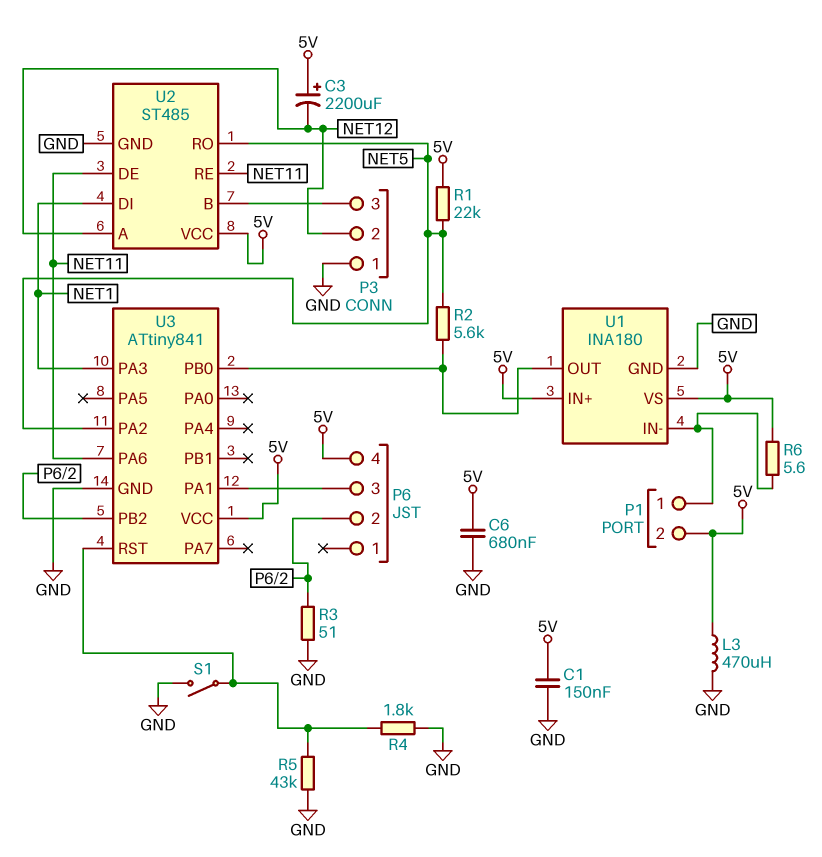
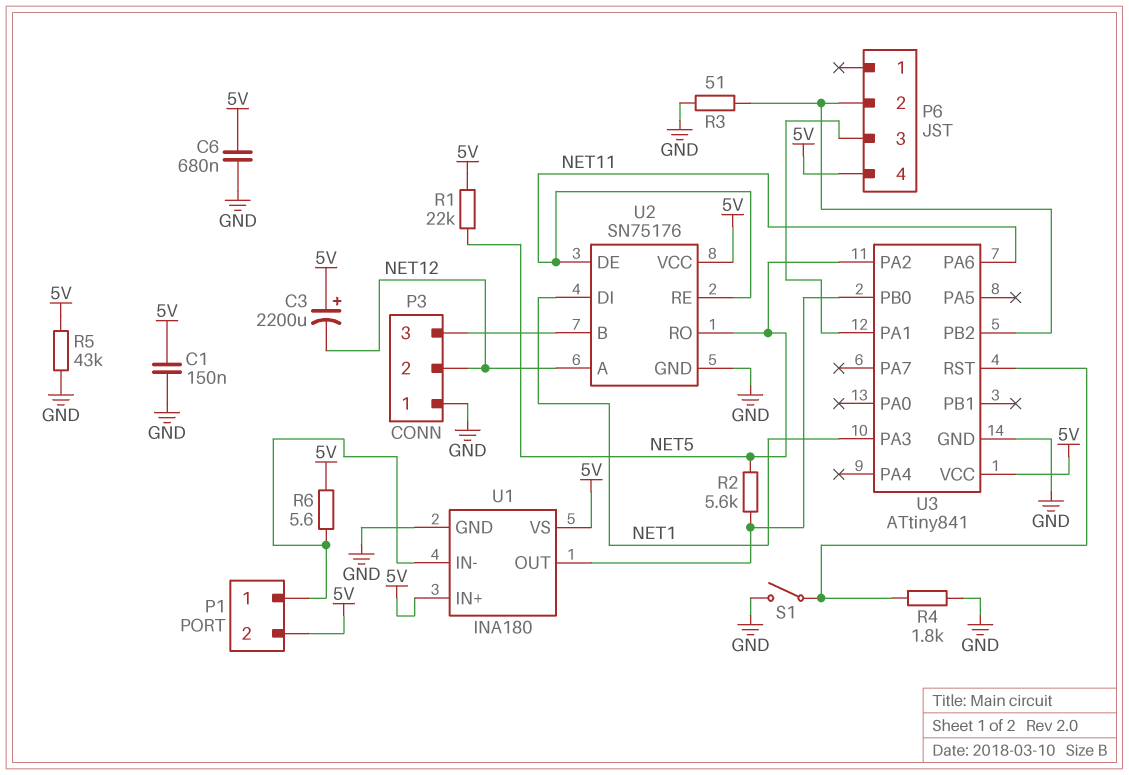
L3: 470uH (5V, GND) -> none
R5: 43k (GND, U3/RST) -> 43k (5V, GND)
U2: ST485 -> SN75176

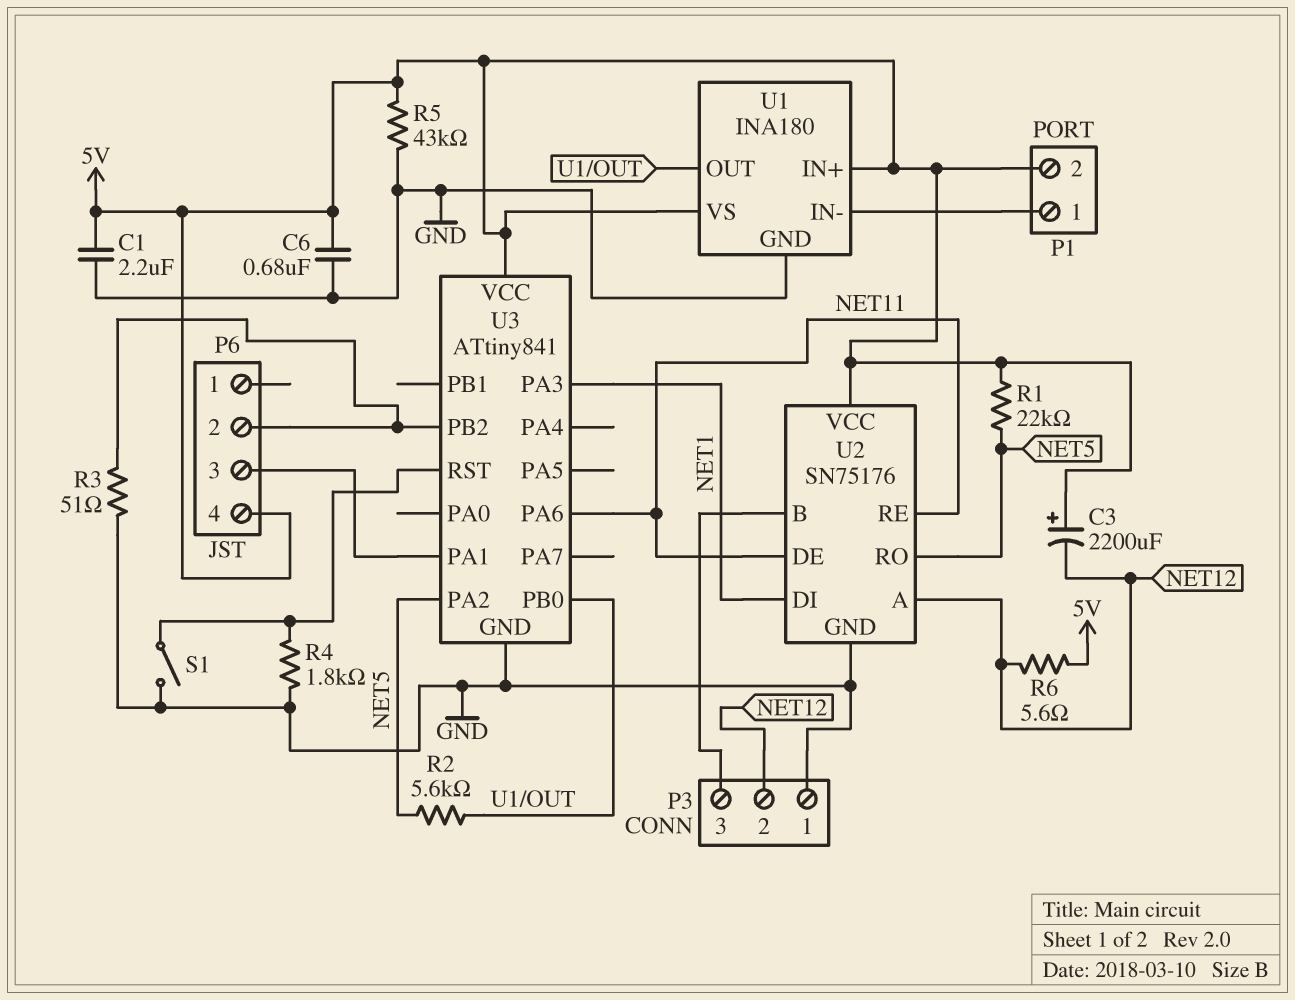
C1: 150nF (5V, GND) -> 2.2uF (5V, GND)
R6: 5.6 (5V, P1/1) -> 5.6 (5V, NET12)

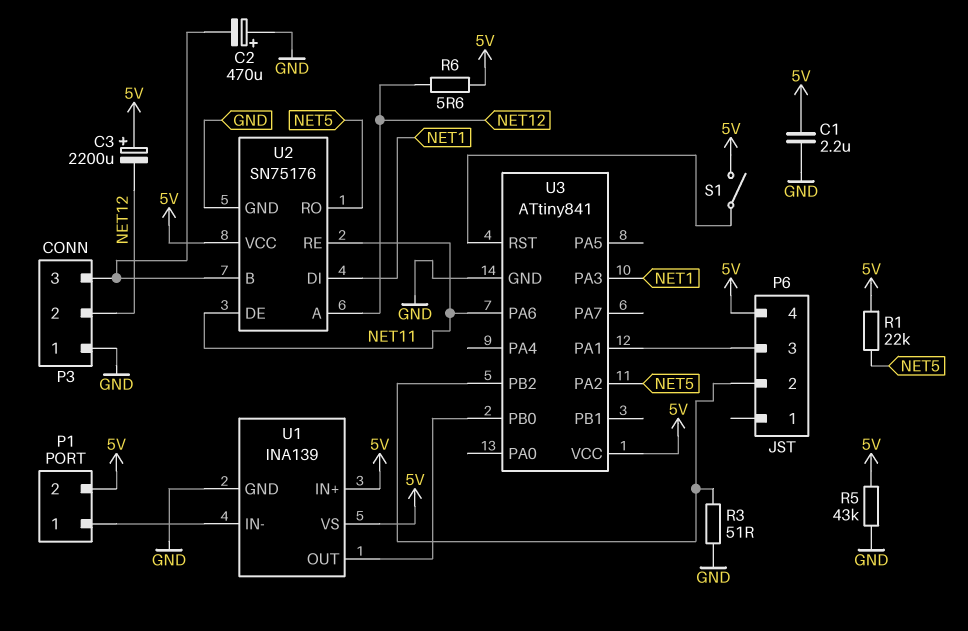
C2: none -> 470uF (plus GND, minus P3/3)
C6: 680nF (5V, GND) -> none
R2: 5.6k (NET5, U1/OUT) -> none
R4: 1.8k (GND, U3/RST) -> none
S1: switch (GND, U3/RST) -> switch (5V, U3/RST)
U1: INA180 -> INA139

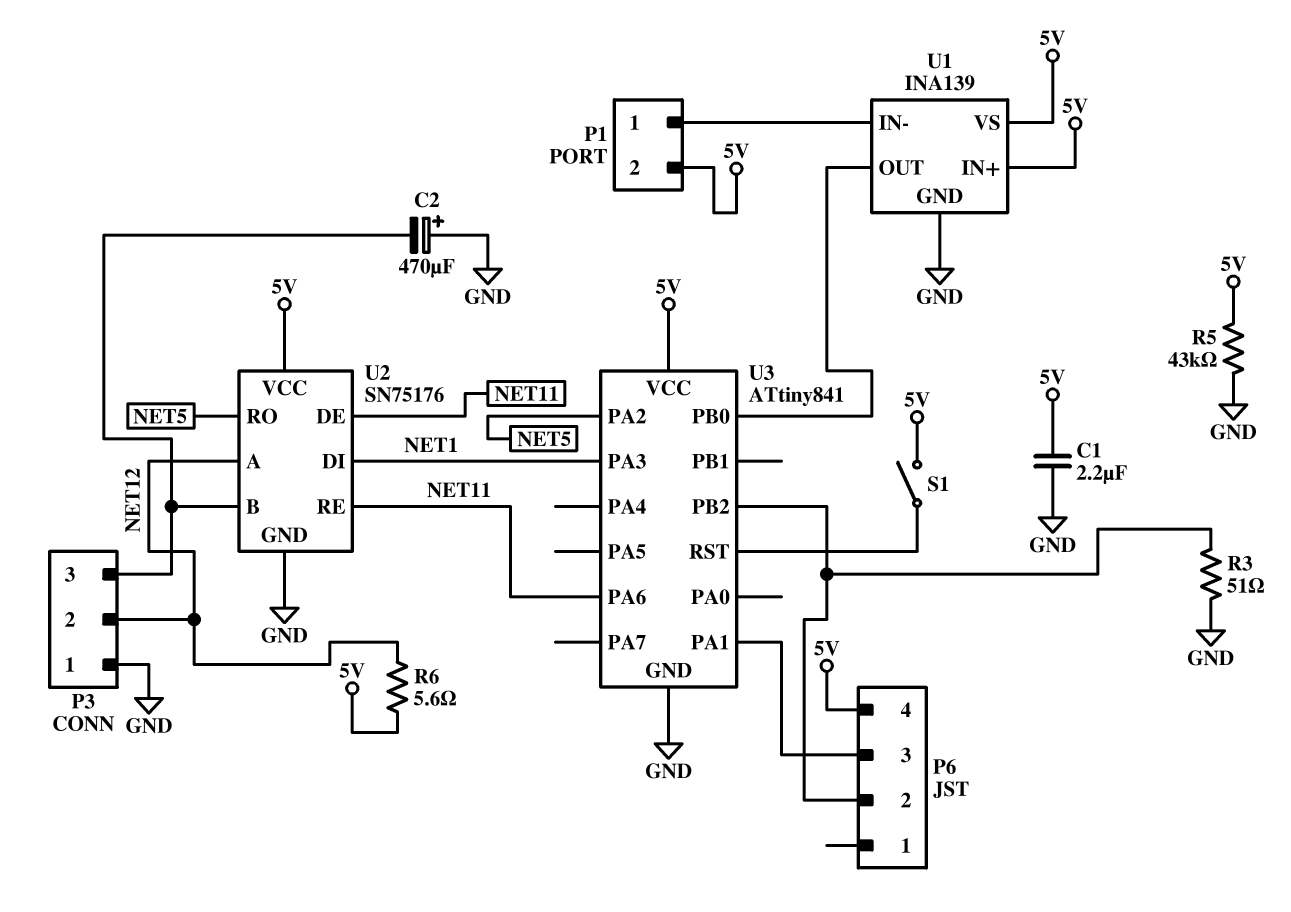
C3: 2200uF (plus 5V, minus NET12) -> none
R1: 22k (5V, NET5) -> none

